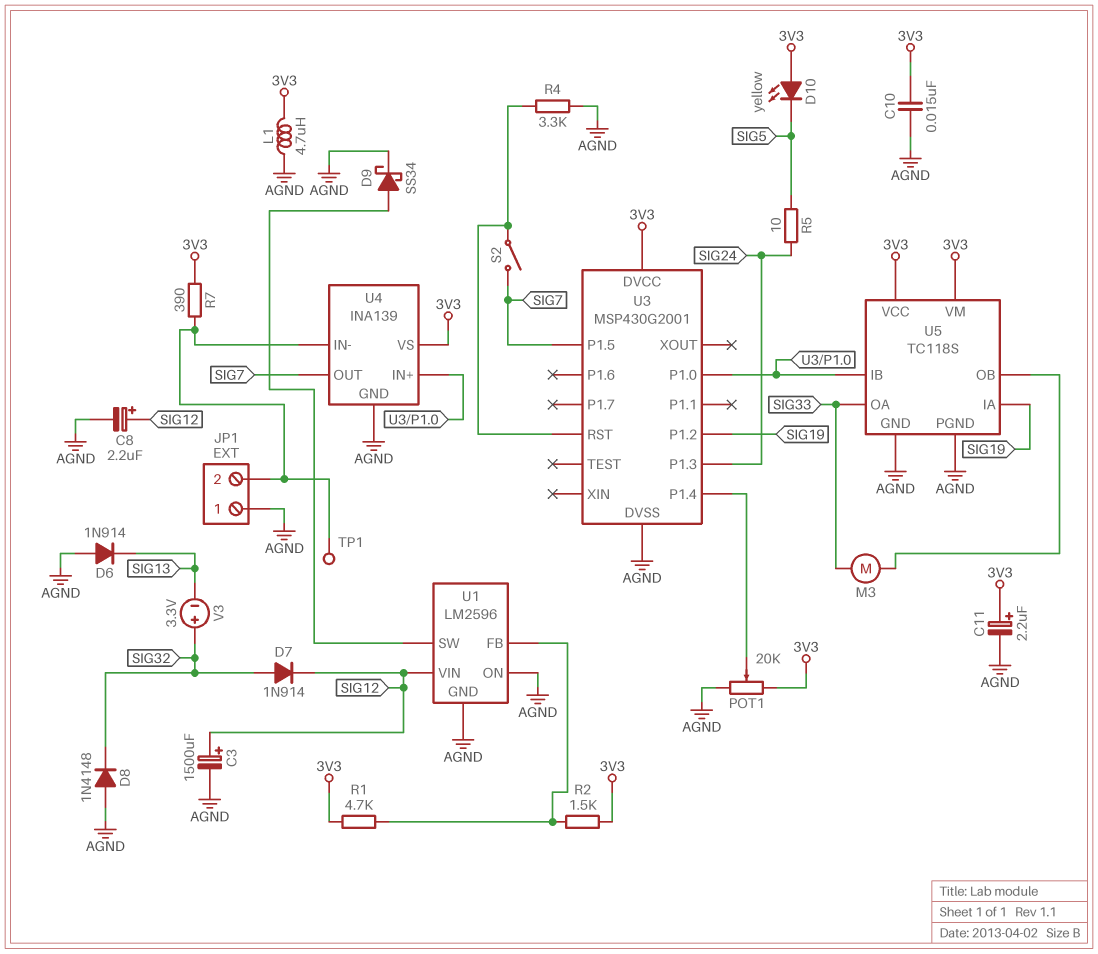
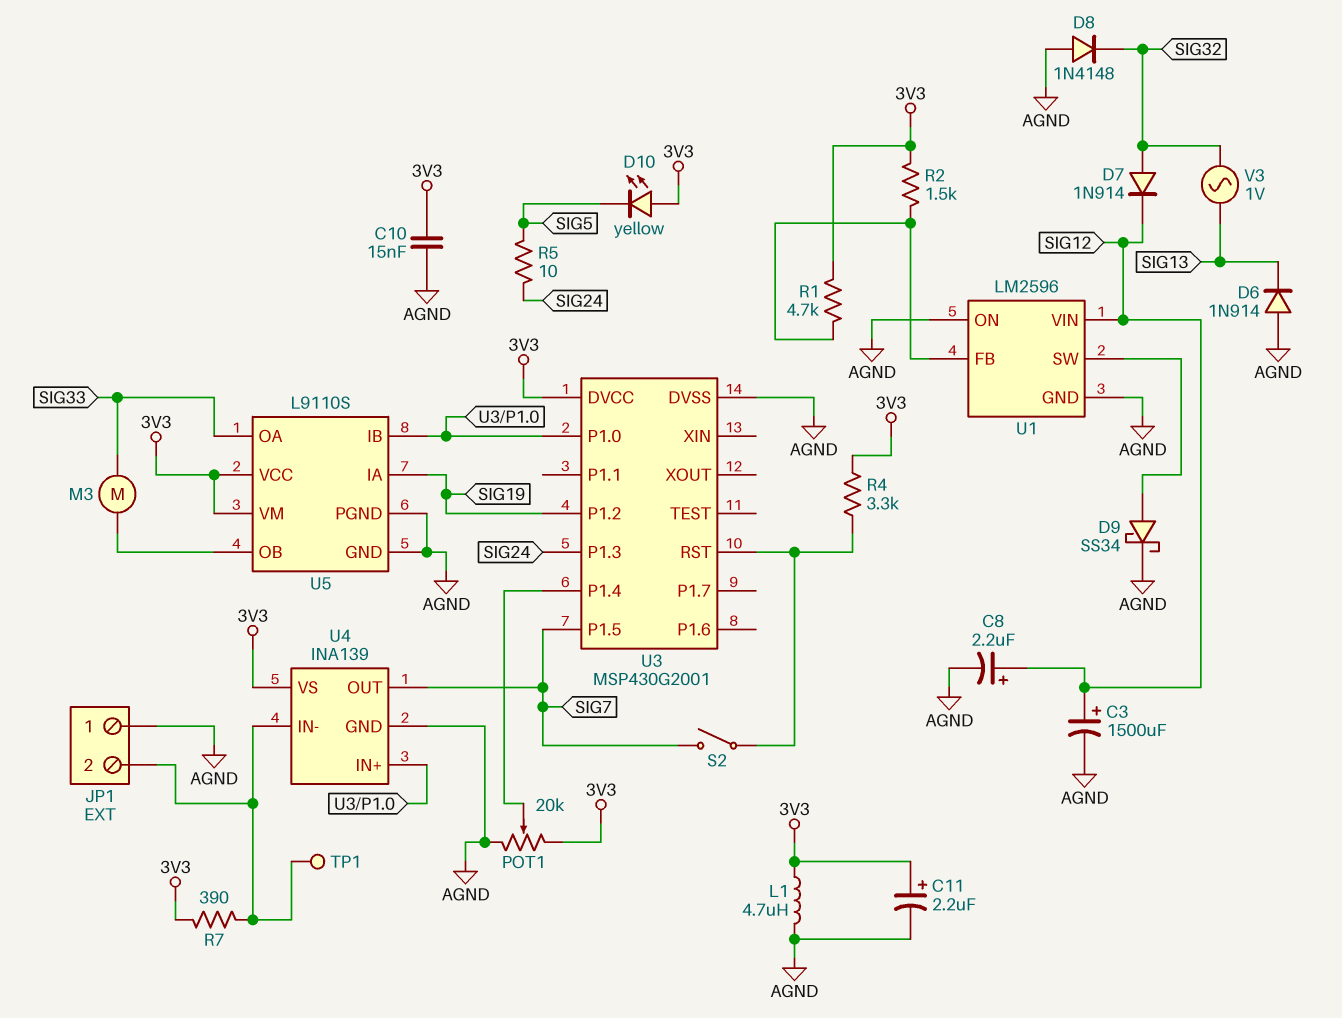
R4: 3.3k (AGND, U3/RST) -> 3.3k (3V3, U3/RST)
U5: TC118S -> L9110S
V3: 3.3V (plus SIG32, minus SIG13) -> AC 1V (SIG13, SIG32)

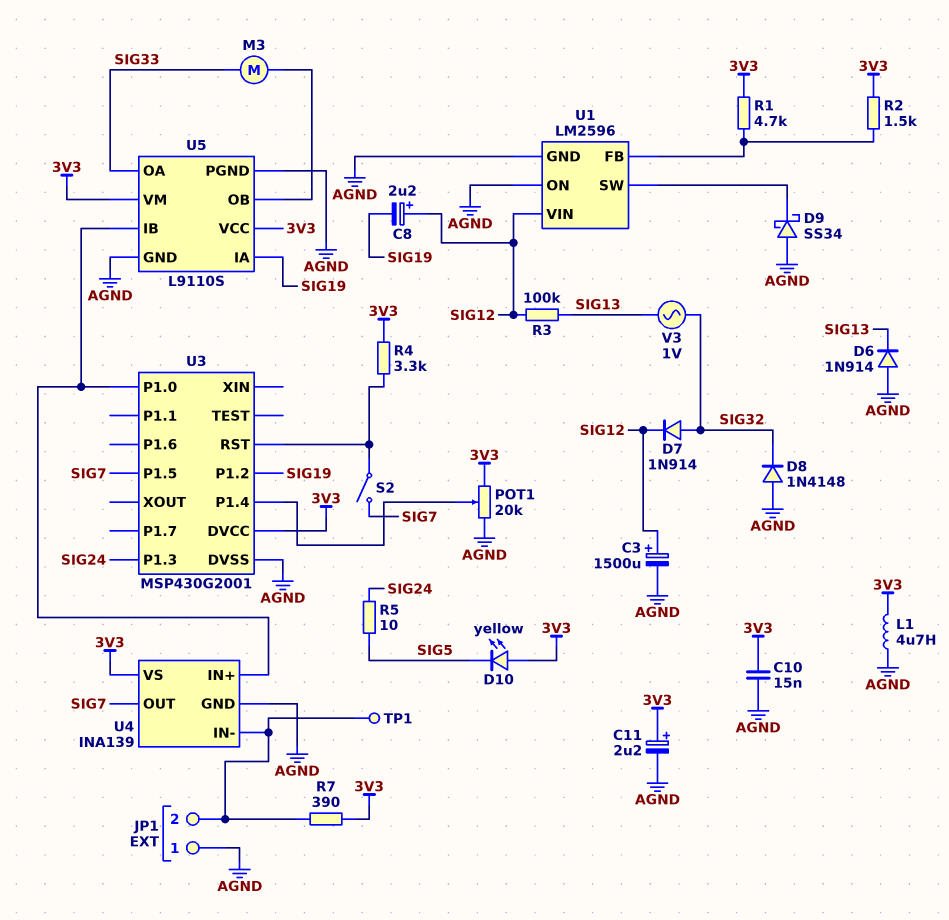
C8: 2.2uF (plus SIG12, minus AGND) -> 2.2uF (plus SIG12, minus SIG19)
D9: schottky SS34 (A U1/SW, K AGND) -> schottky SS34 (A AGND, K U1/SW)
R3: none -> 100k (SIG12, SIG13)

